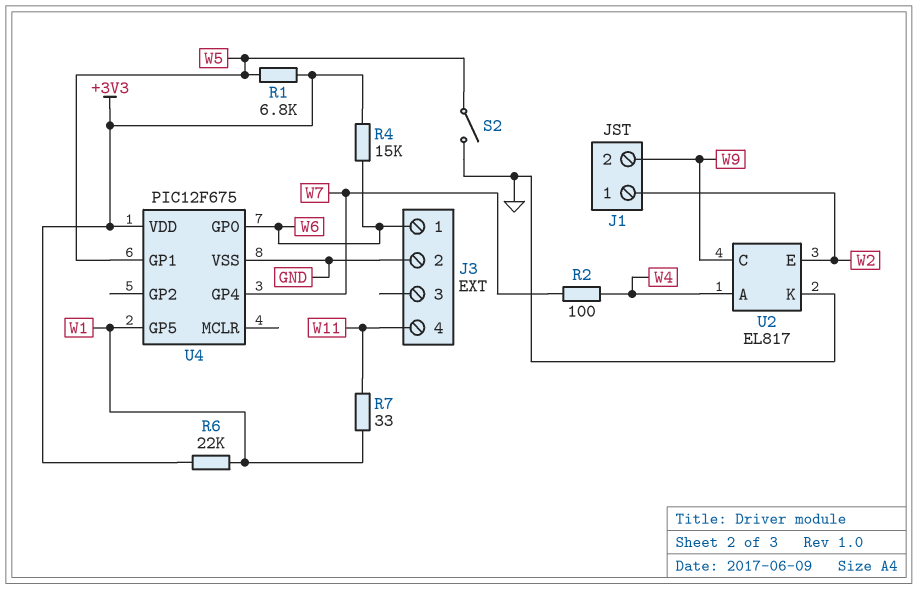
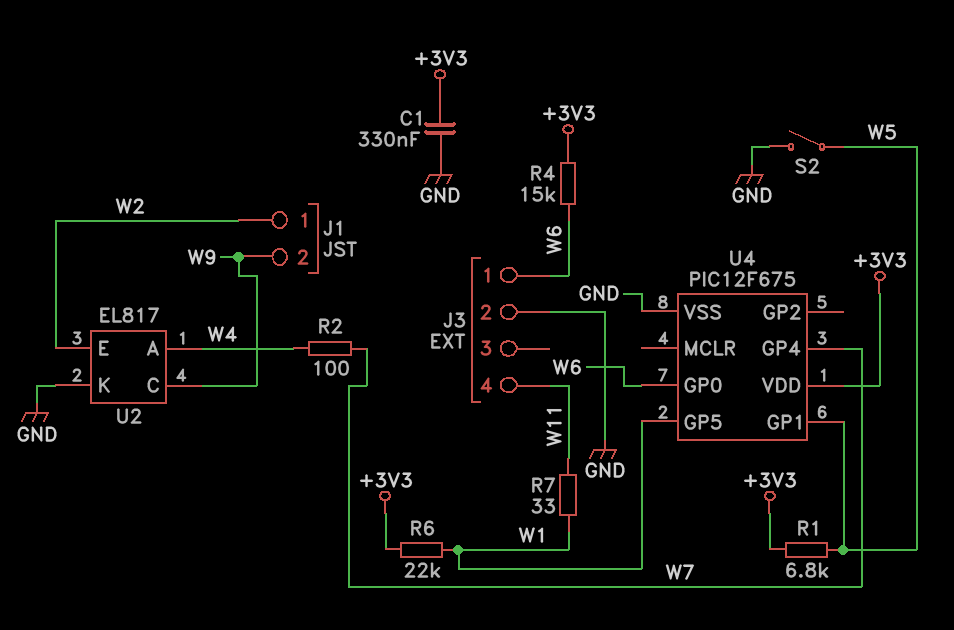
C1: none -> 330nF (+3V3, GND)

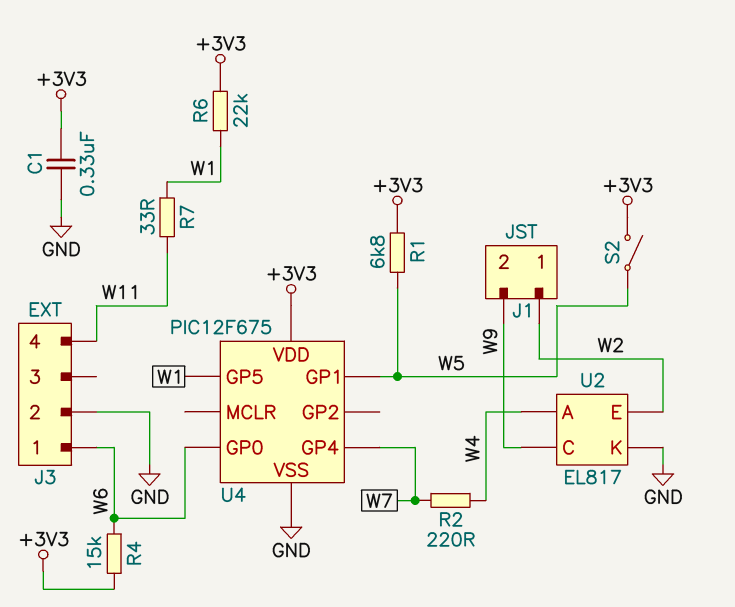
R2: 100 (W4, W7) -> 220 (W4, W7)
S2: switch (GND, W5) -> switch (+3V3, W5)

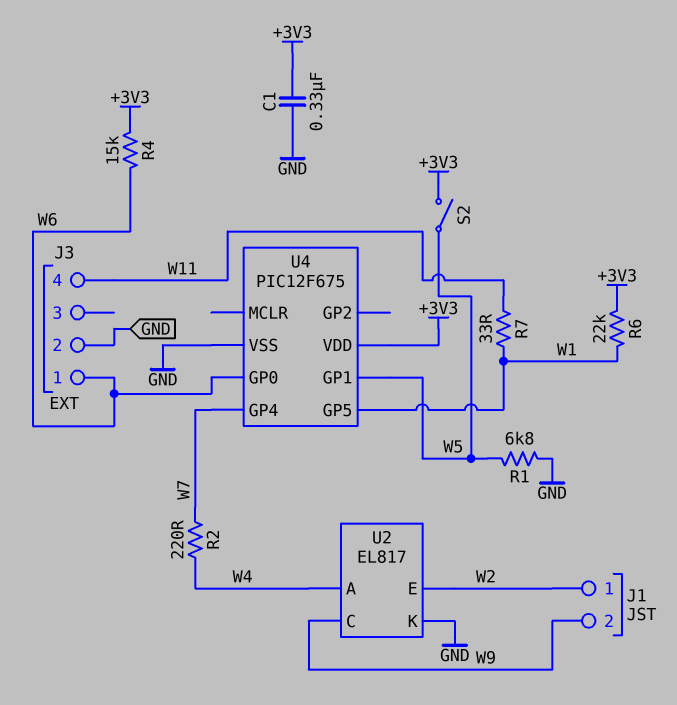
R1: 6.8k (+3V3, W5) -> 6.8k (GND, W5)

